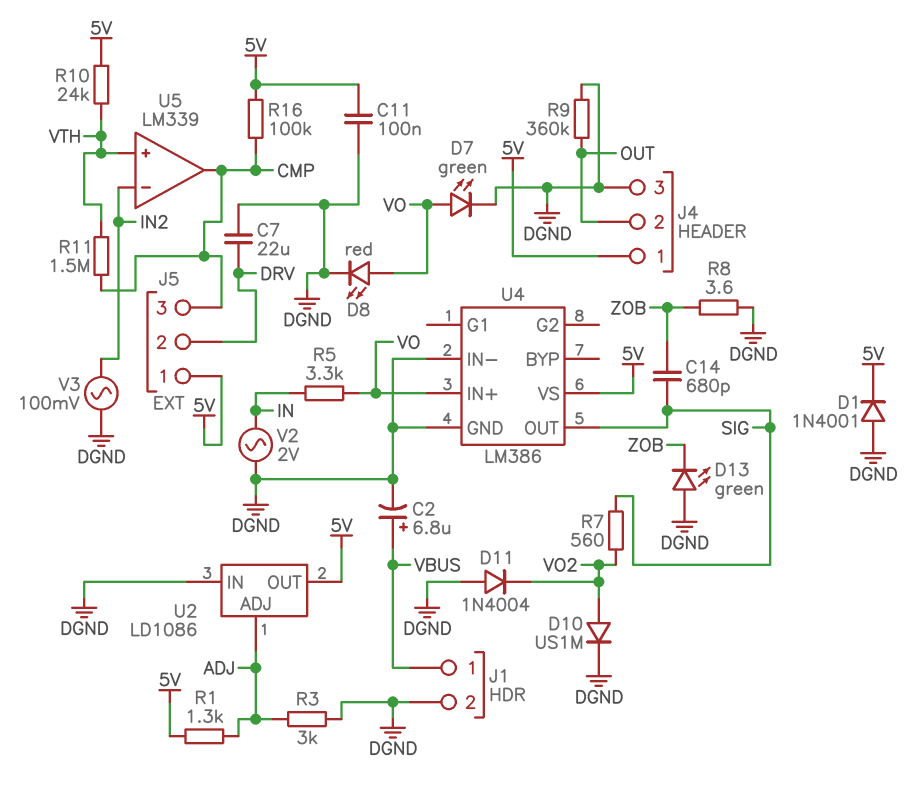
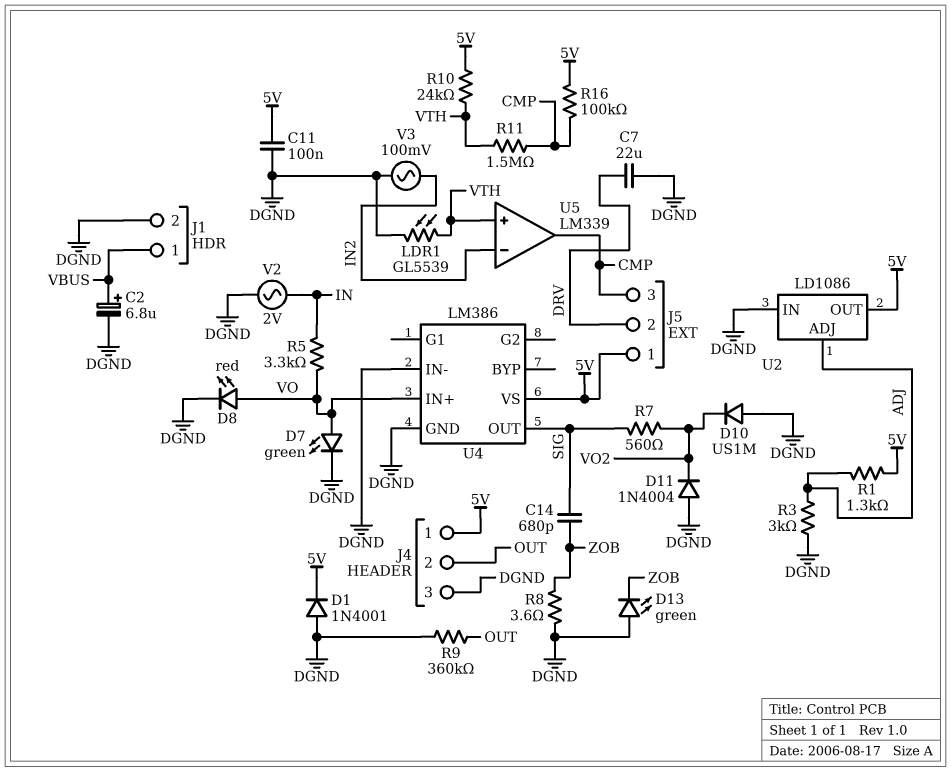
D10: diode US1M (A VO2, K DGND) -> diode US1M (A DGND, K VO2)
LDR1: none -> GL5539 (DGND, VTH)

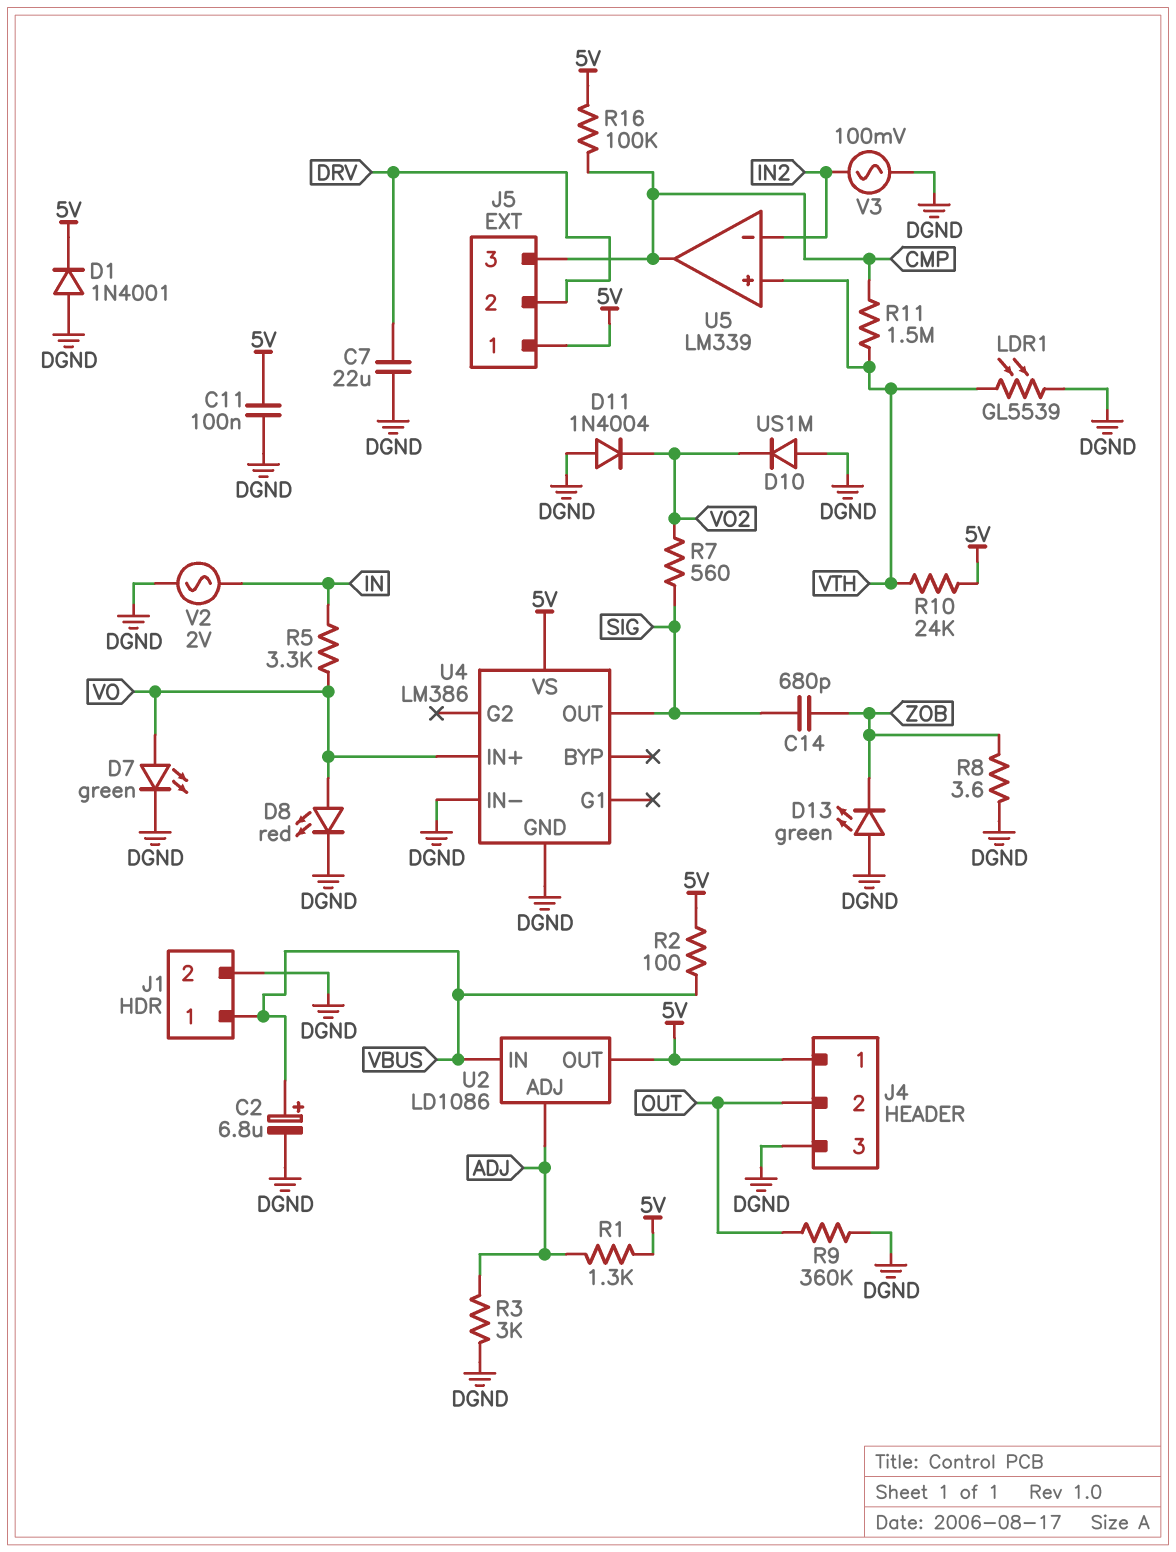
R2: none -> 100 (5V, VBUS)
U2 pin IN: DGND -> VBUS

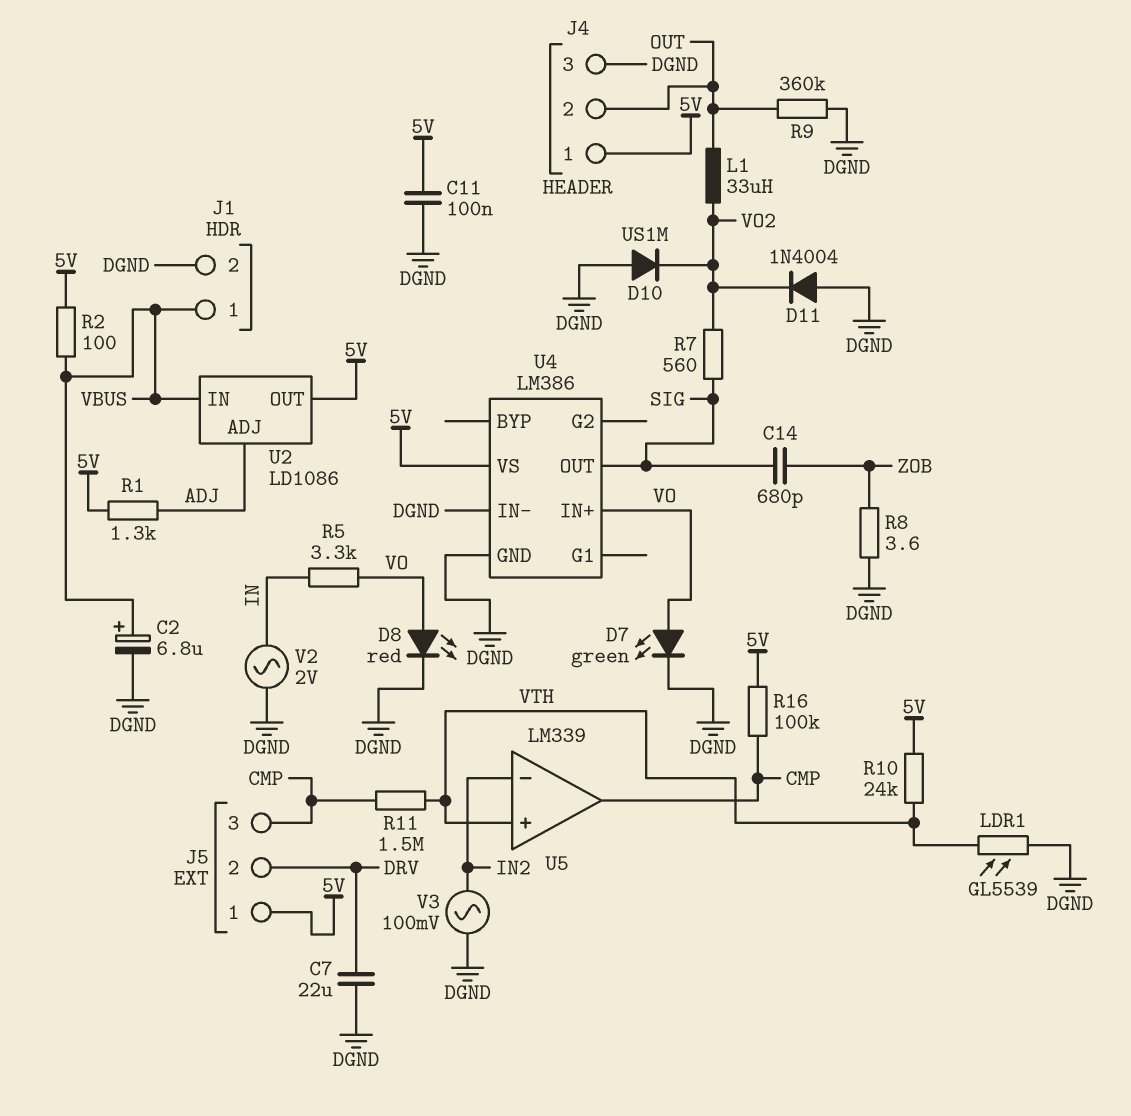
D1: diode 1N4001 (A DGND, K 5V) -> none
D13: LED green (A DGND, K ZOB) -> none
L1: none -> 33uH (OUT, VO2)
R3: 3k (ADJ, DGND) -> none

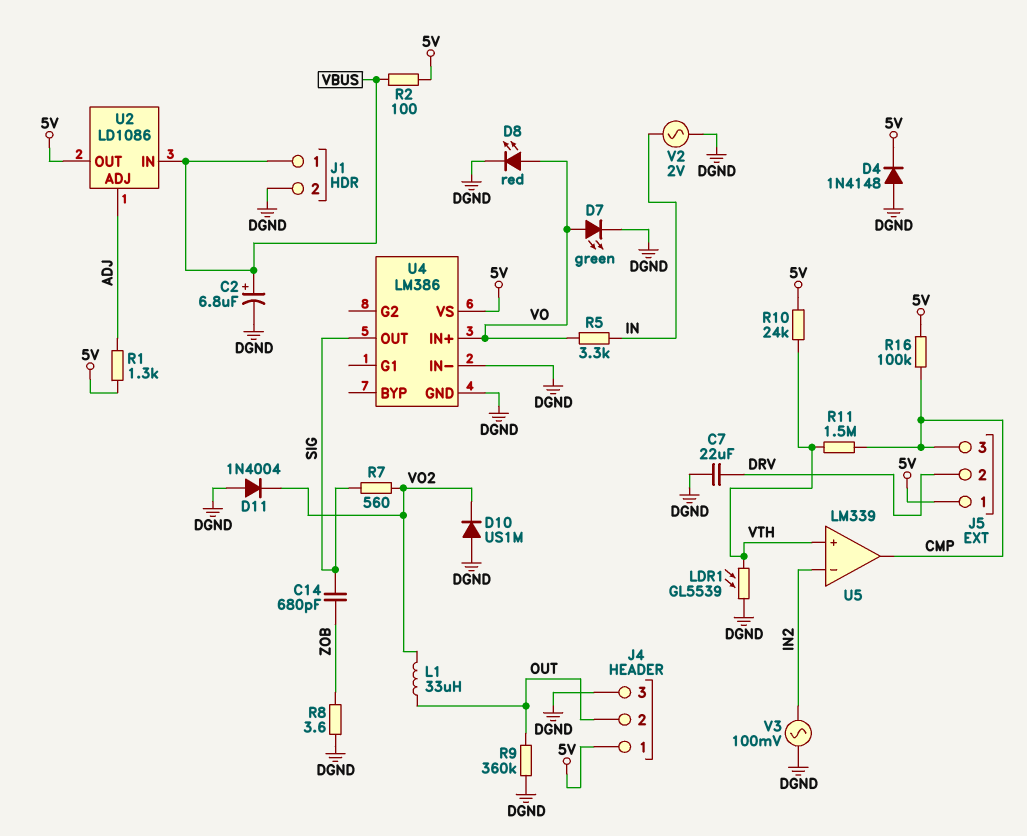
C11: 100nF (5V, DGND) -> none
D4: none -> diode 1N4148 (A DGND, K 5V)

